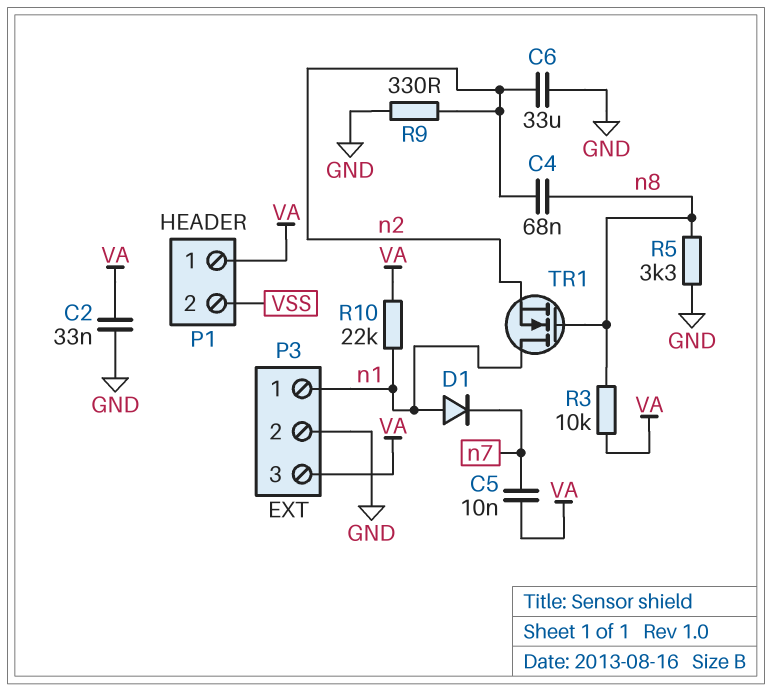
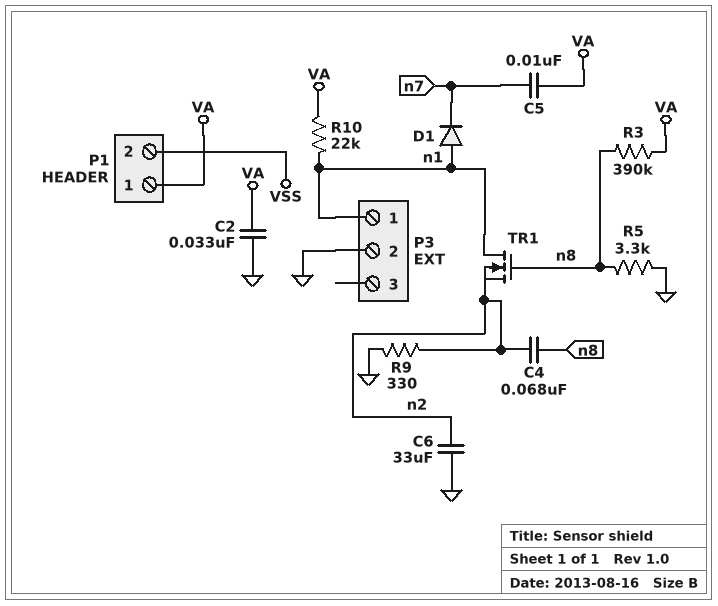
P3 pin 3: VA -> none
R3: 10k (VA, n8) -> 390k (VA, n8)

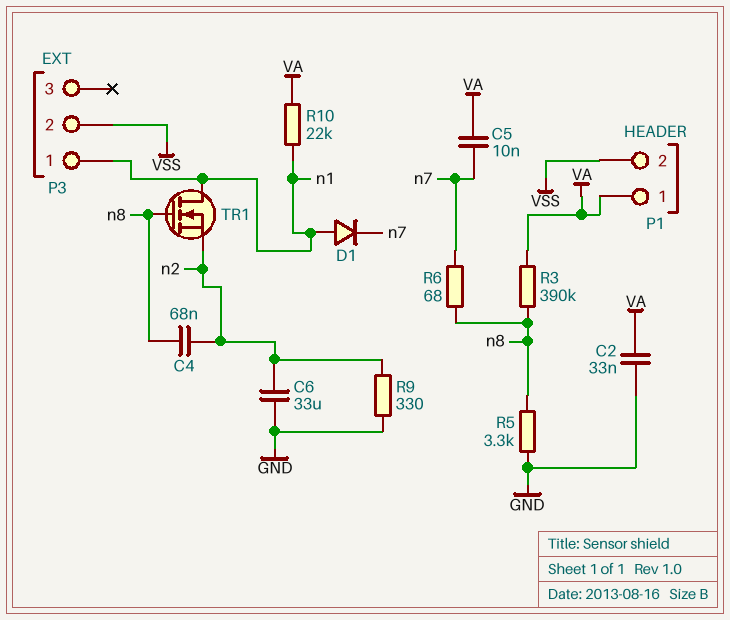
P3 pin 2: GND -> VSS
R6: none -> 68 (n7, n8)

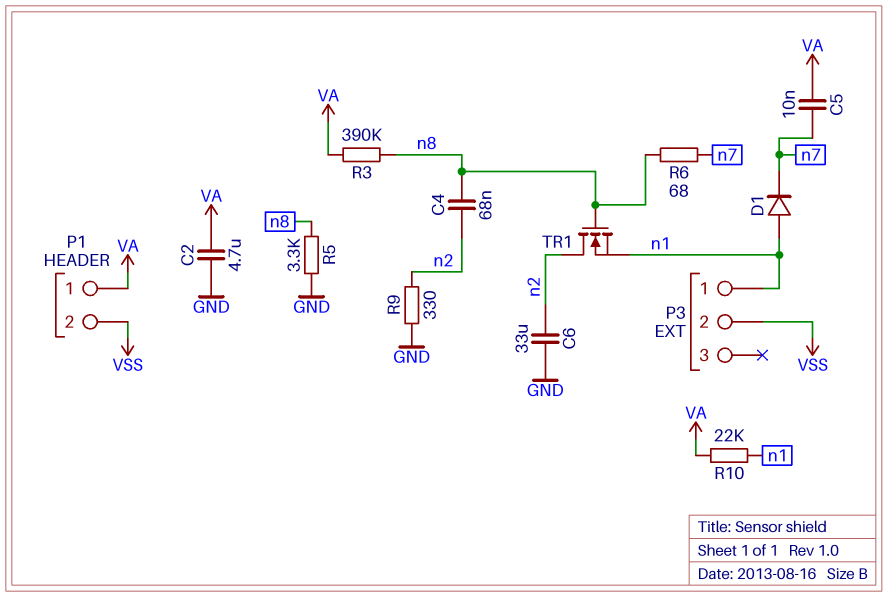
C2: 33nF (GND, VA) -> 4.7uF (GND, VA)
TR1: NMOS (G n8, D n1, S n2) -> NMOS (G n8, D n2, S n1)

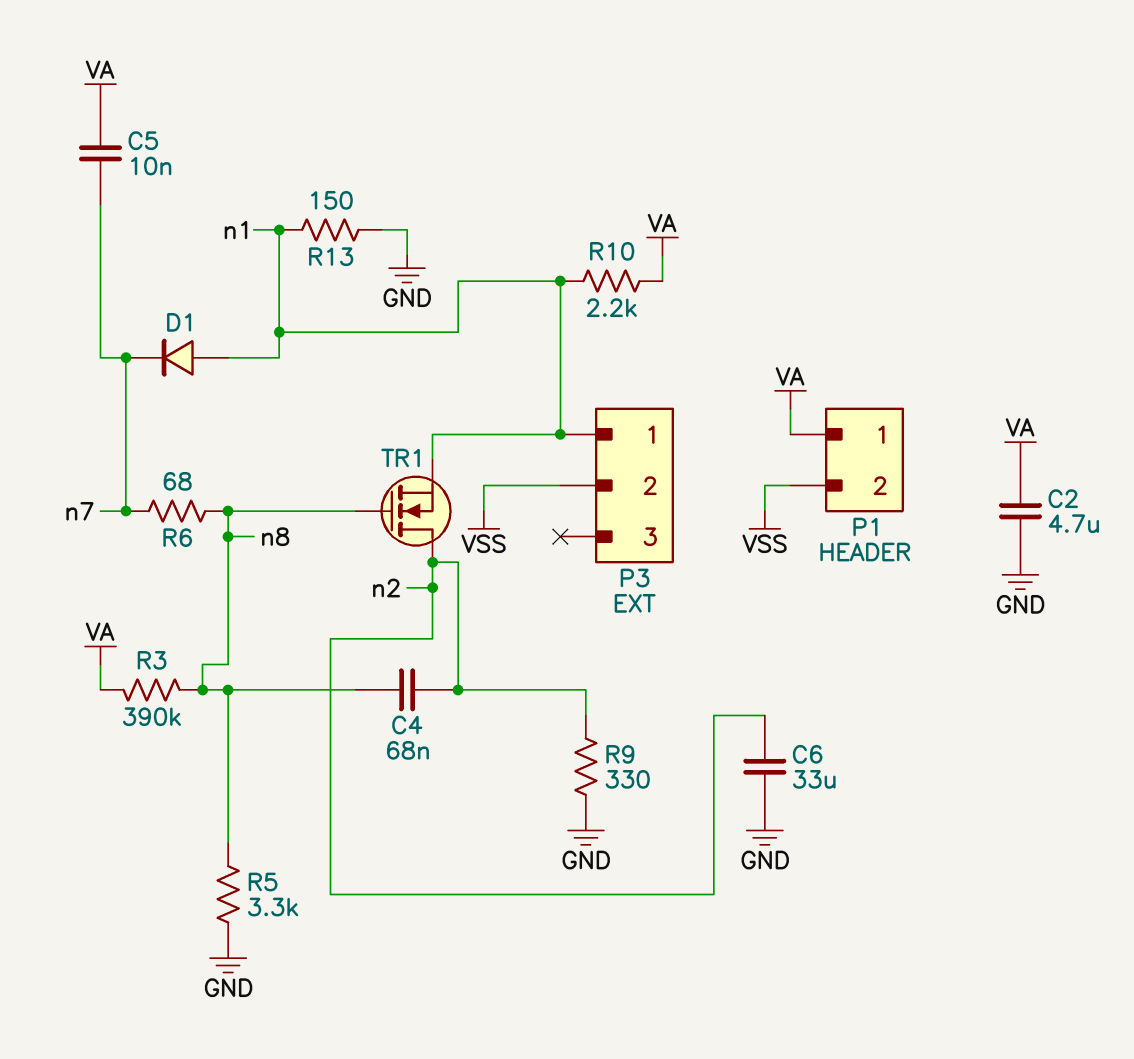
R10: 22k (VA, n1) -> 2.2k (VA, n1)
R13: none -> 150 (GND, n1)

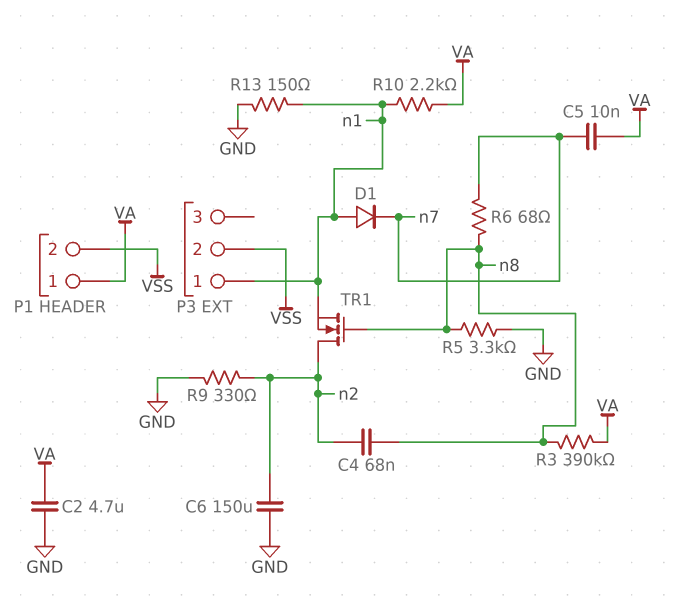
C6: 33uF (GND, n2) -> 150uF (GND, n2)

